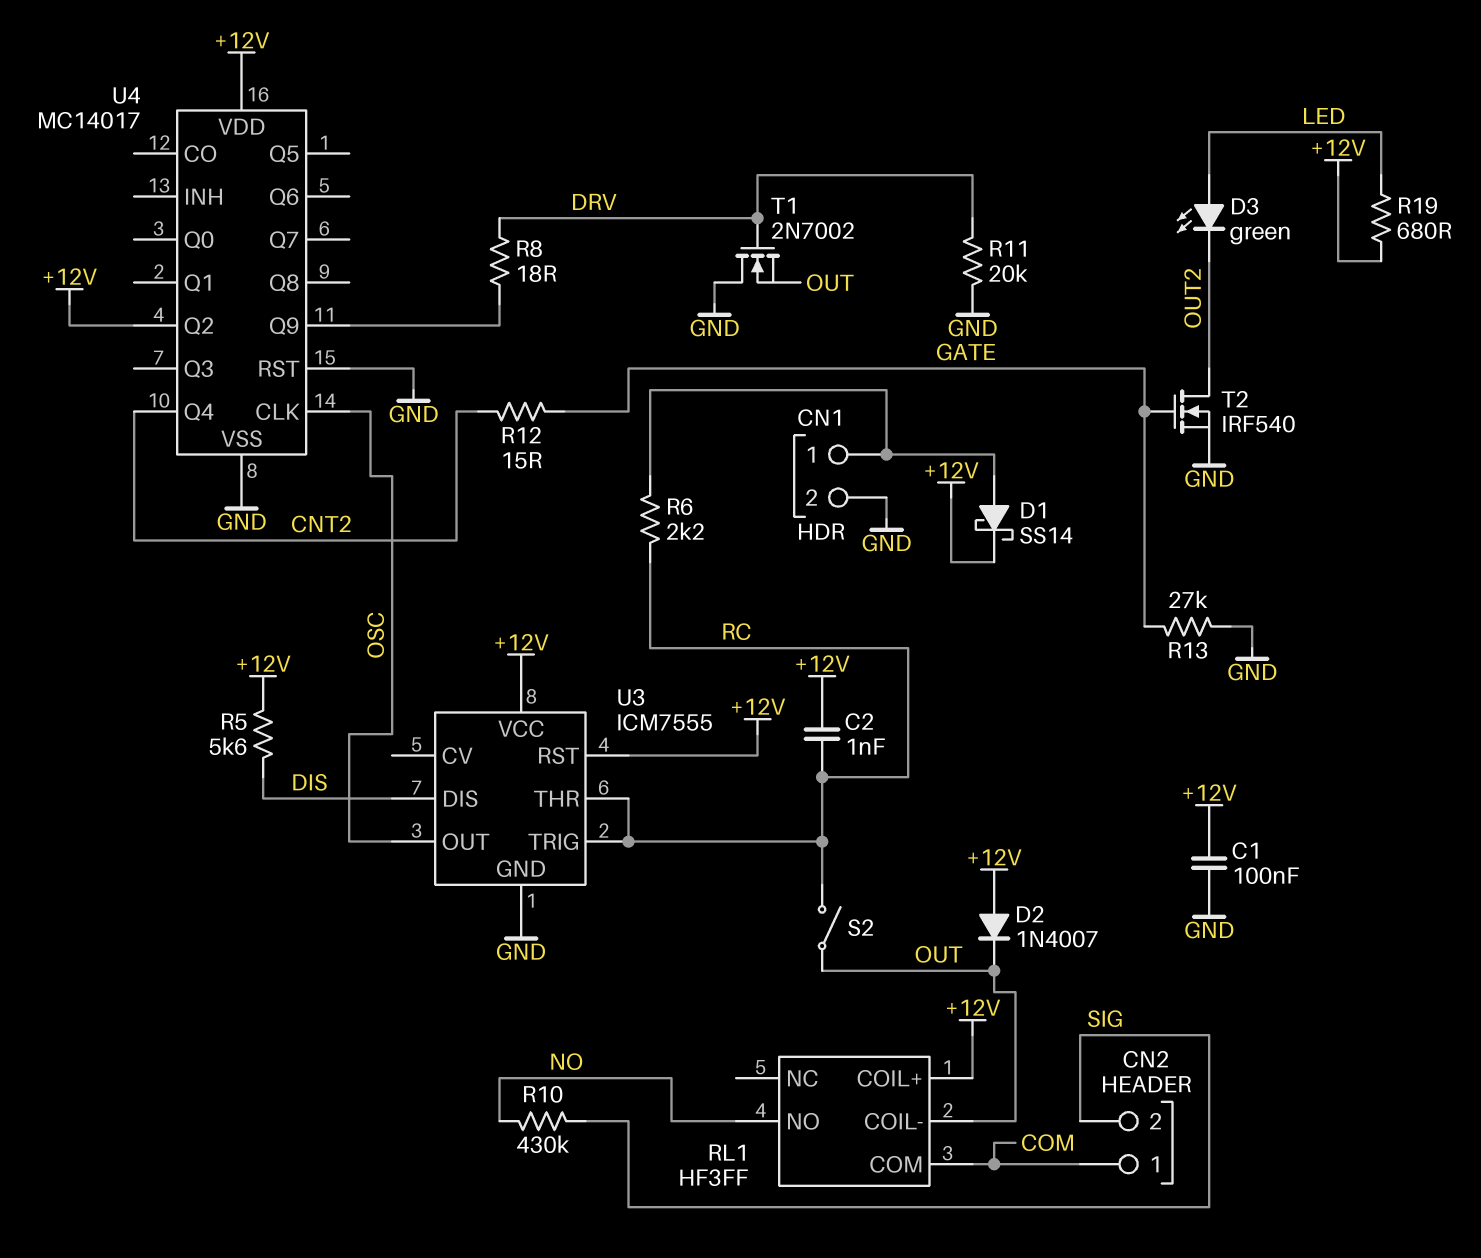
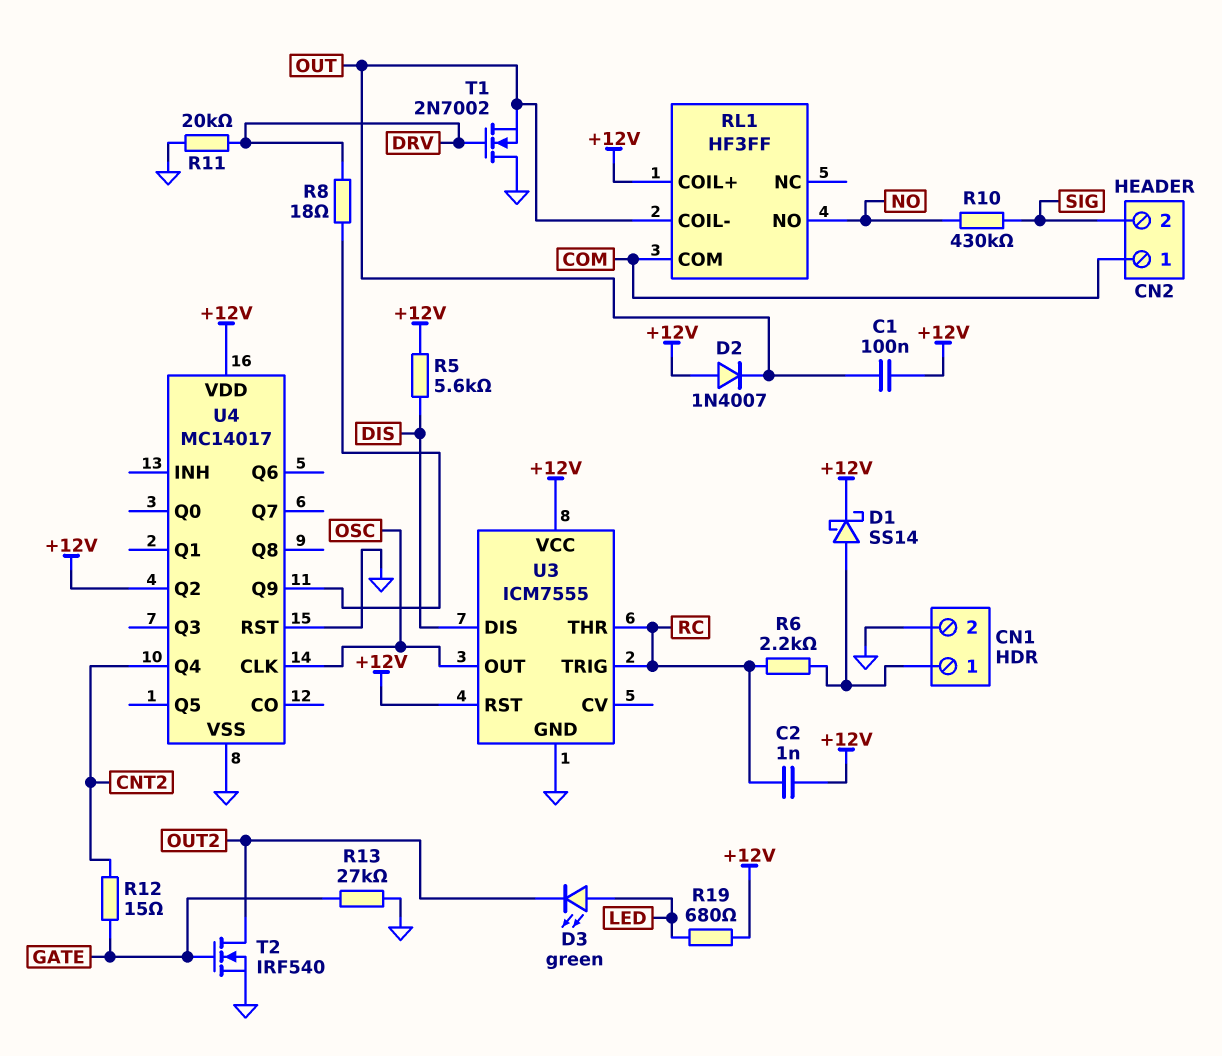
C1: 100nF (+12V, GND) -> 100nF (+12V, OUT)
S2: switch (OUT, RC) -> none

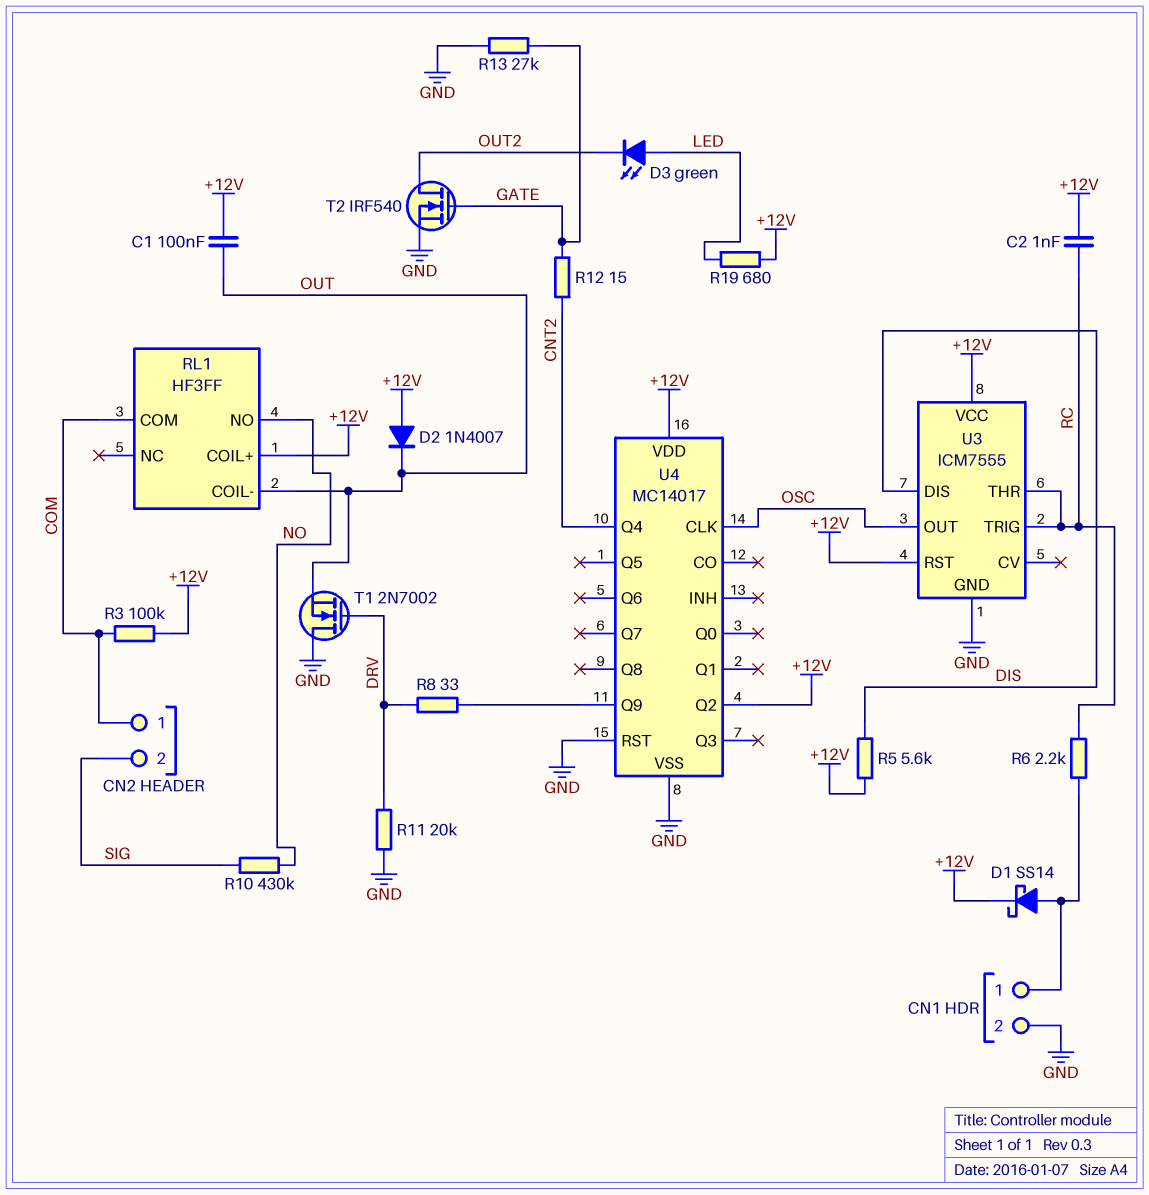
R3: none -> 100k (+12V, COM)
R8: 18 (DRV, U4/Q9) -> 33 (DRV, U4/Q9)

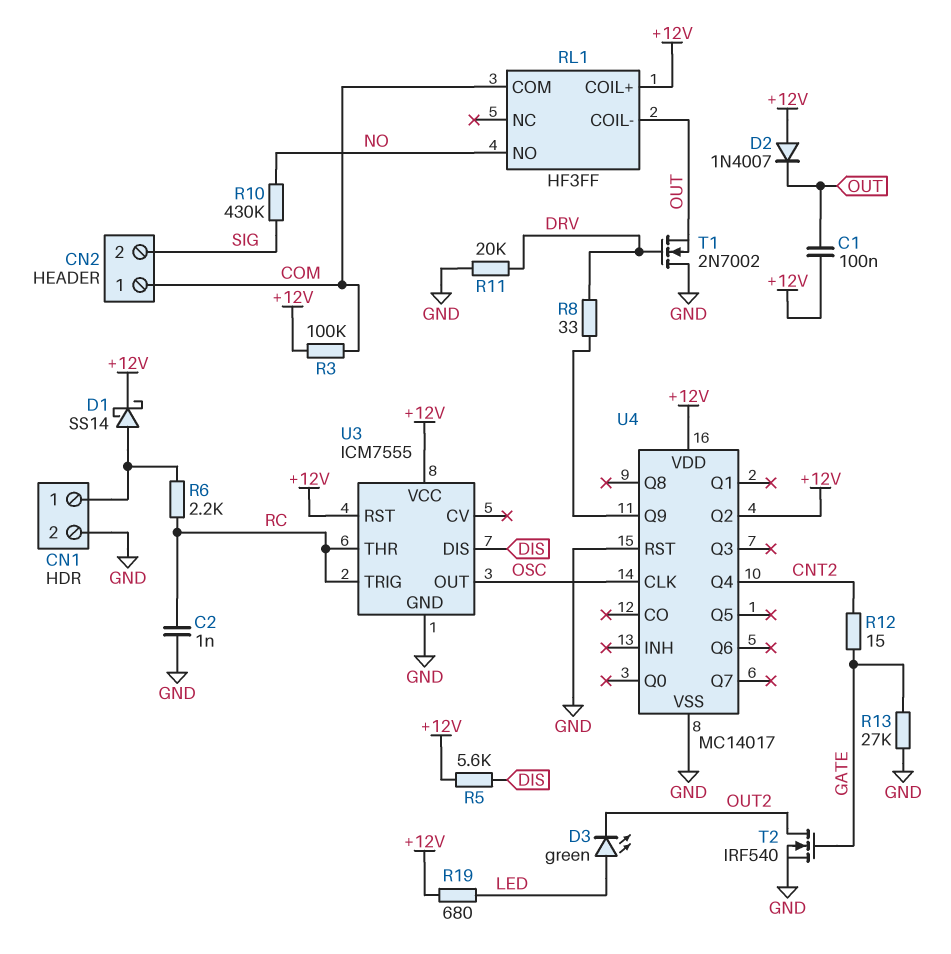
C2: 1nF (+12V, RC) -> 1nF (GND, RC)

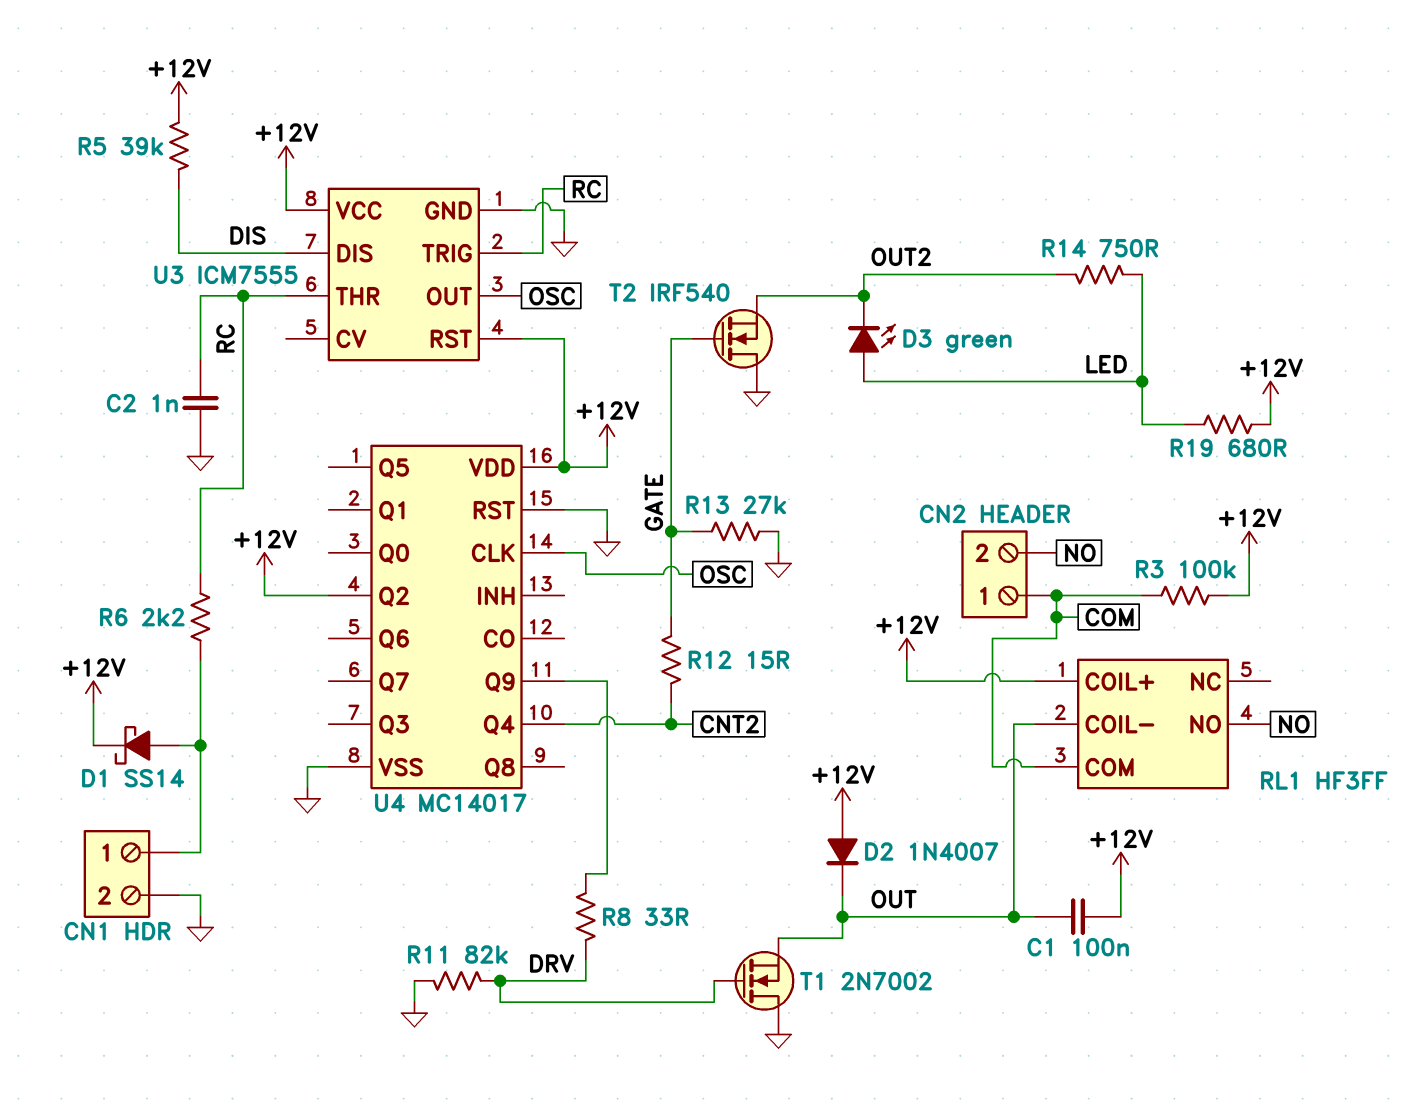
CN2 pin 2: SIG -> NO
R5: 5.6k (+12V, DIS) -> 39k (+12V, DIS)
R10: 430k (NO, SIG) -> none
R11: 20k (DRV, GND) -> 82k (DRV, GND)
R14: none -> 750 (LED, OUT2)
T2: NMOS IRF540 (G GATE, D OUT2, S GND) -> NMOS IRF540 (G GATE, D GND, S OUT2)

